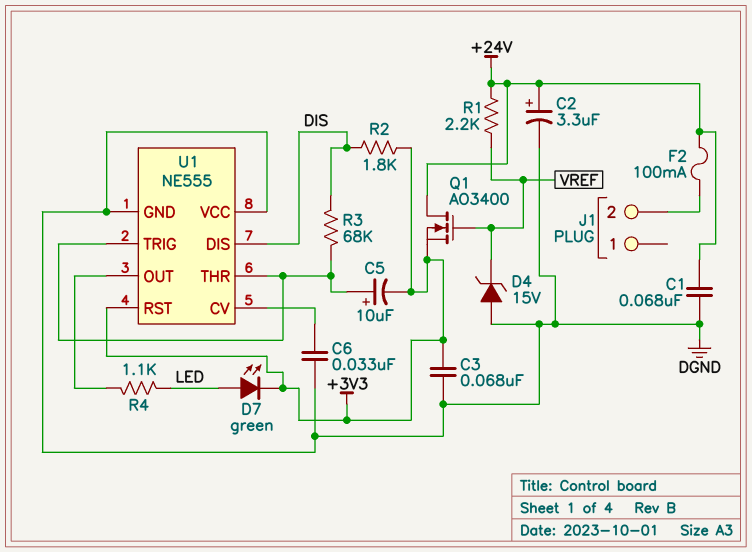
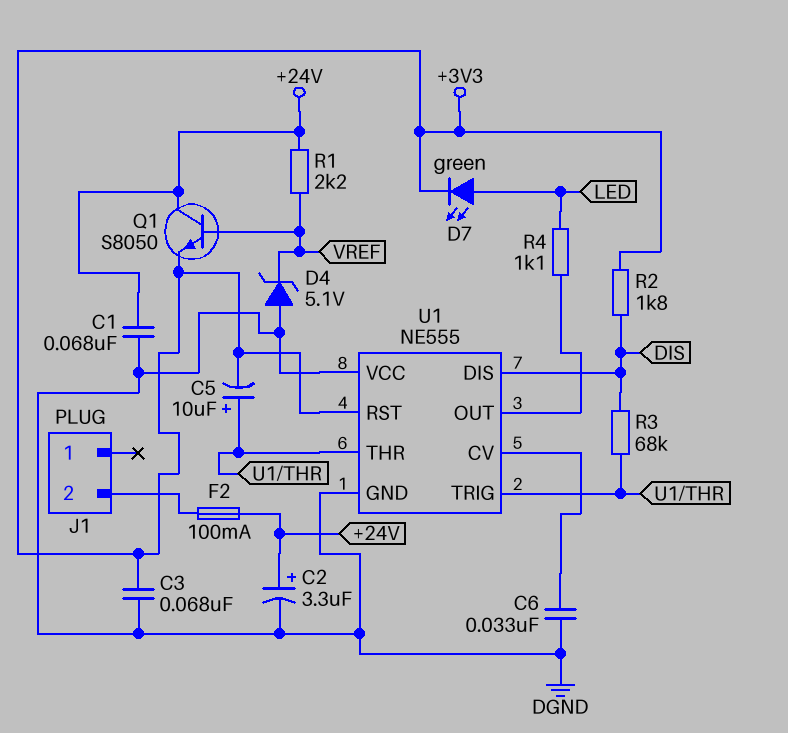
D4: zener 15V (A DGND, K VREF) -> zener 5.1V (A DGND, K VREF)
Q1: NMOS AO3400 (G VREF, D +24V, S +3V3) -> NPN S8050 (B VREF, C +24V, E +3V3)

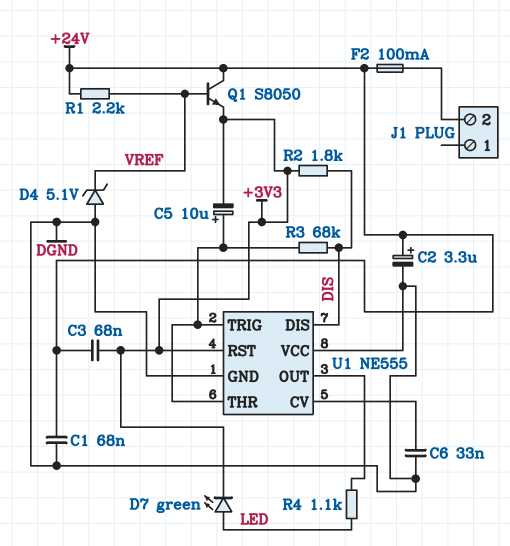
C3: 68nF (+3V3, DGND) -> 68nF (+3V3, +24V)

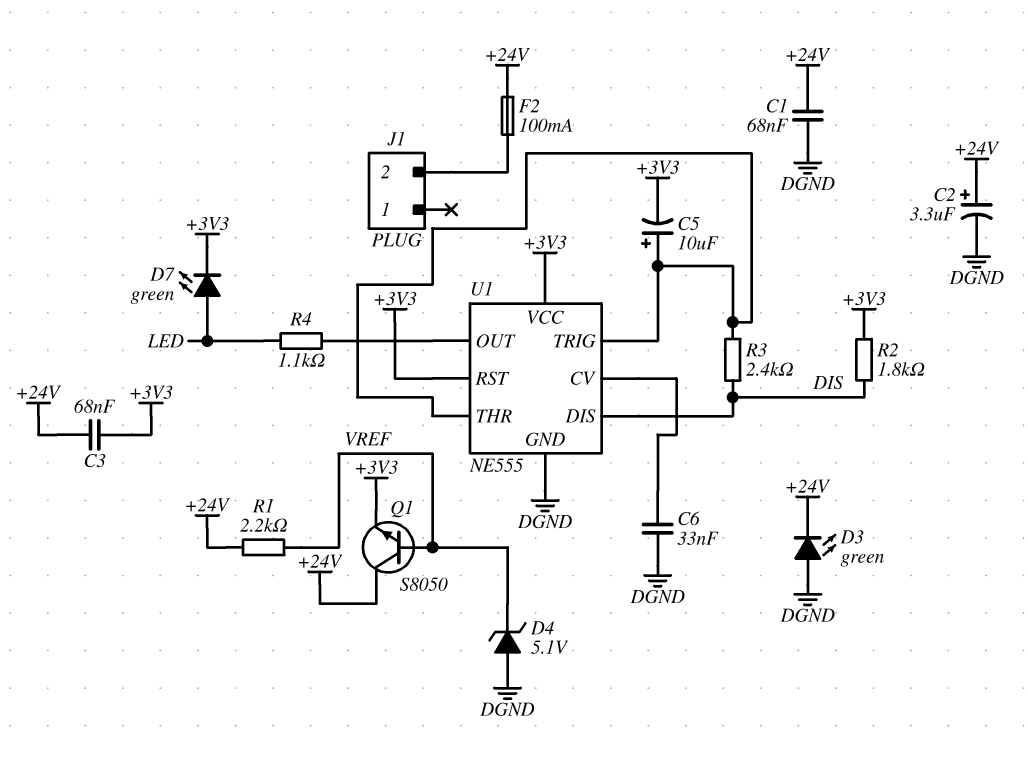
D3: none -> LED green (A DGND, K +24V)
R3: 68k (DIS, U1/THR) -> 2.4k (DIS, U1/THR)
U1 pin VCC: DGND -> +3V3

